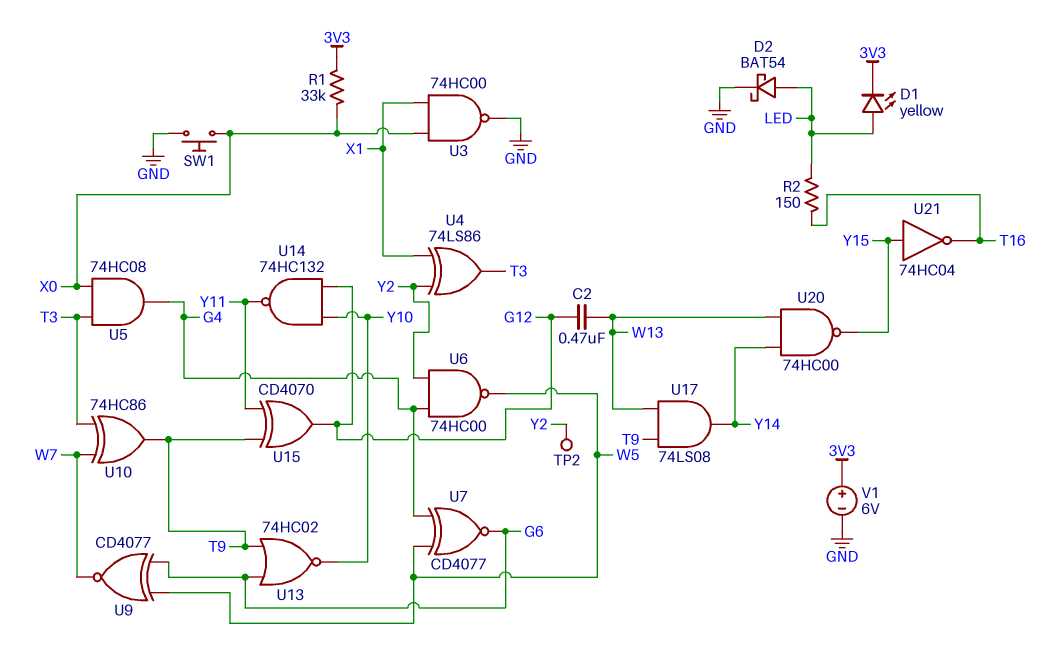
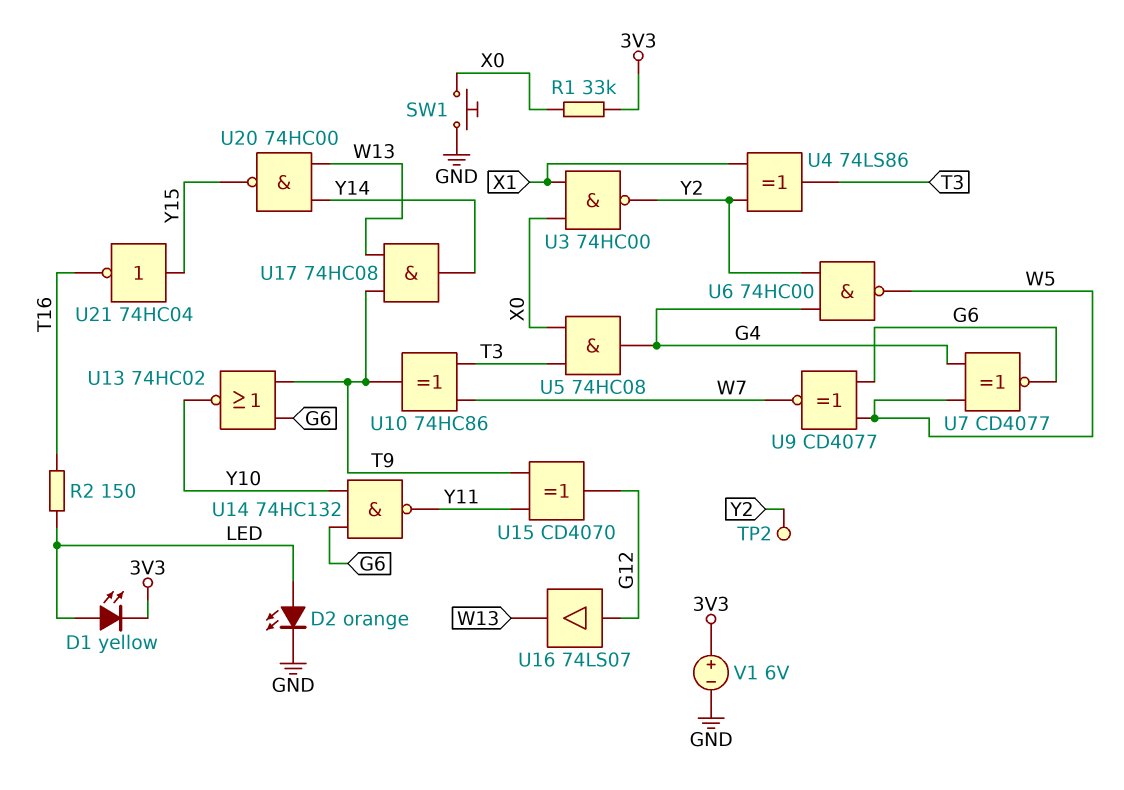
C2: 470nF (G12, W13) -> none
D2: schottky BAT54 (A LED, K GND) -> LED orange (A LED, K GND)
U3: NAND 74HC00 (in X0, in X1, out GND) -> NAND 74HC00 (in X0, in X1, out Y2)
U14: NAND 74HC132 (in G12, in Y10, out Y11) -> NAND 74HC132 (in G6, in Y10, out Y11)
U16: none -> buffer 74LS07 (in G12, out W13)
U17: AND 74LS08 (in T9, in W13, out Y14) -> AND 74HC08 (in T9, in W13, out Y14)

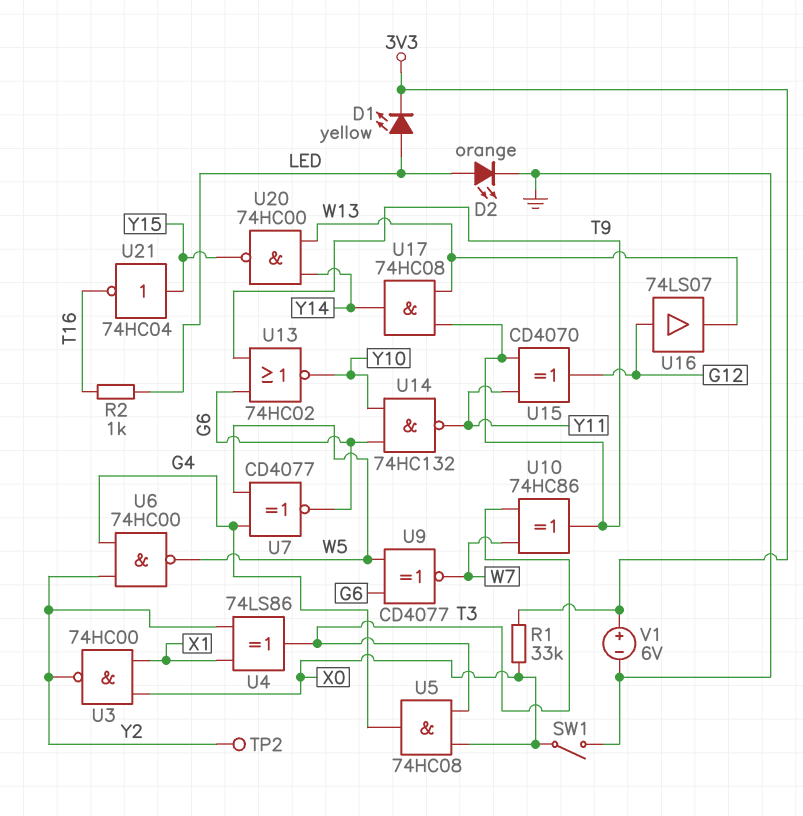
R2: 150 (LED, T16) -> 1k (LED, T16)
SW1: button (GND, X0) -> switch (GND, X0)

